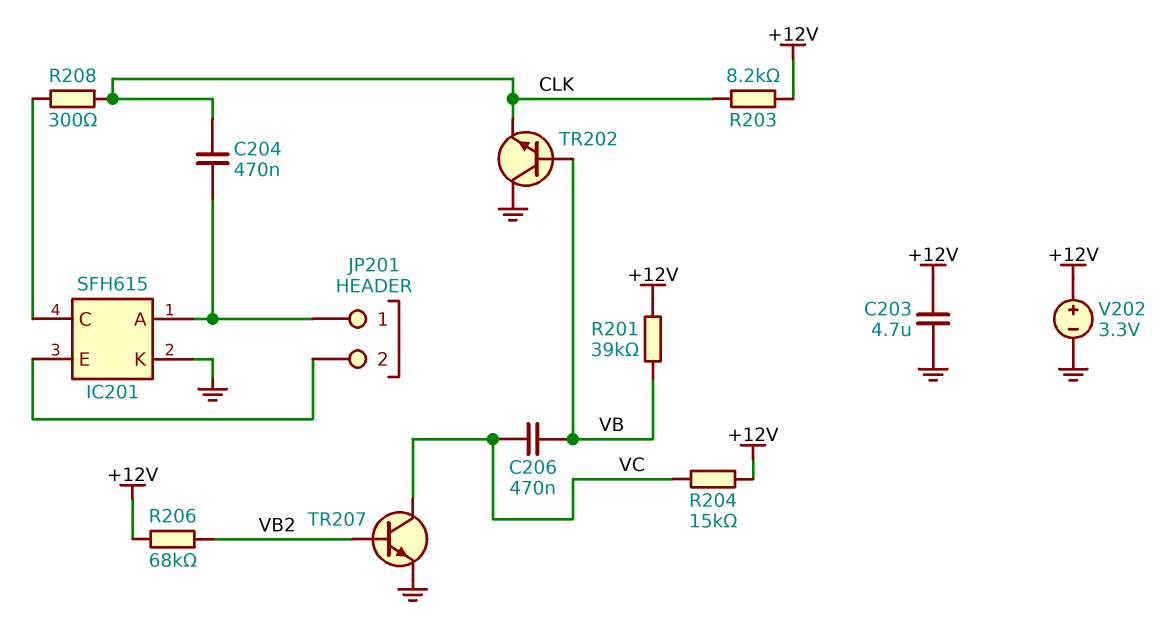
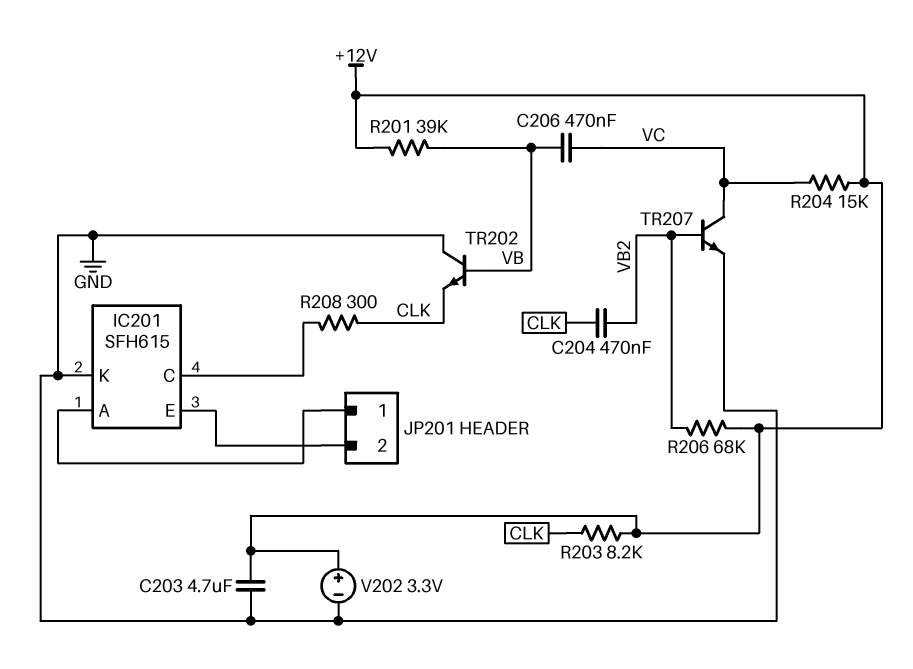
C204: 470nF (CLK, IC201/A) -> 470nF (CLK, VB2)

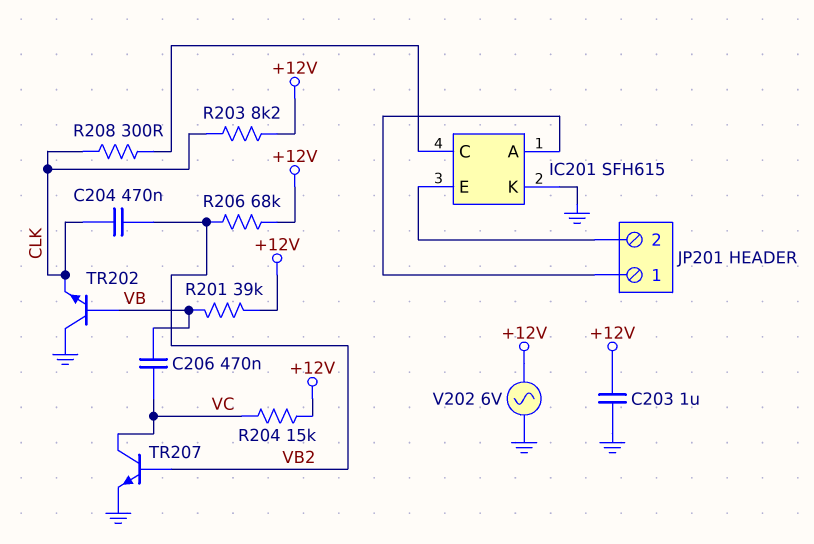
C203: 4.7uF (+12V, GND) -> 1uF (+12V, GND)
V202: 3.3V (plus +12V, minus GND) -> AC 6V (+12V, GND)

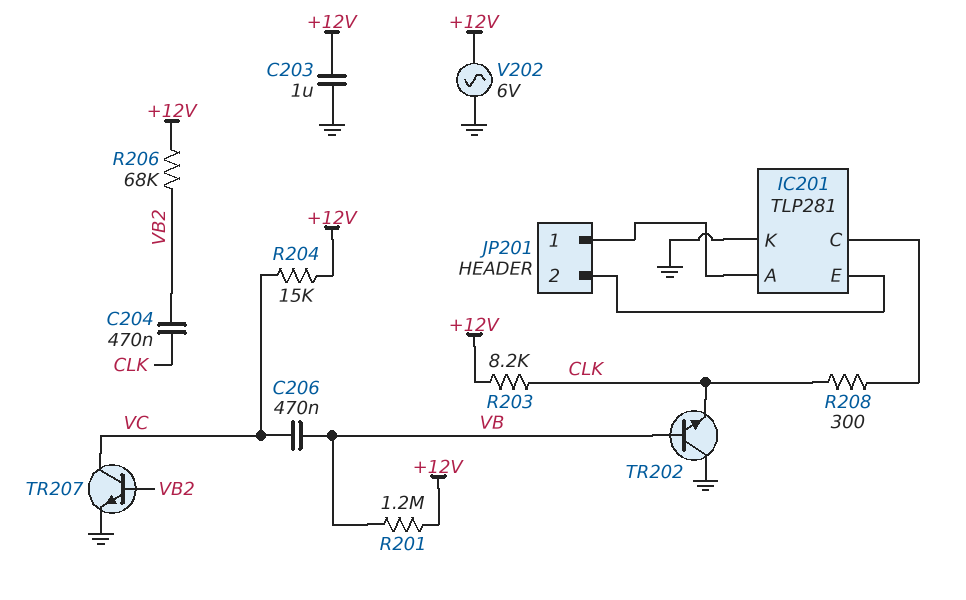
IC201: SFH615 -> TLP281
R201: 39k (+12V, VB) -> 1.2M (+12V, VB)

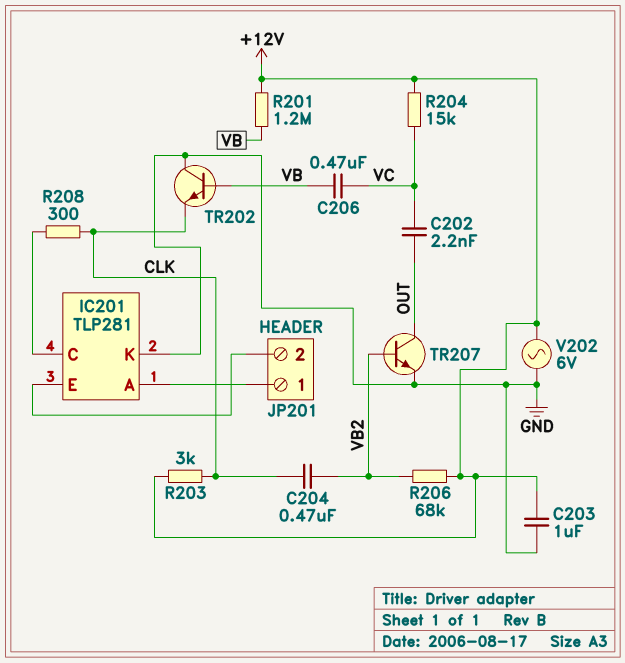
C202: none -> 2.2nF (OUT, VC)
R203: 8.2k (+12V, CLK) -> 3k (+12V, CLK)
TR207: NPN (B VB2, C VC, E GND) -> NPN (B VB2, C OUT, E GND)

